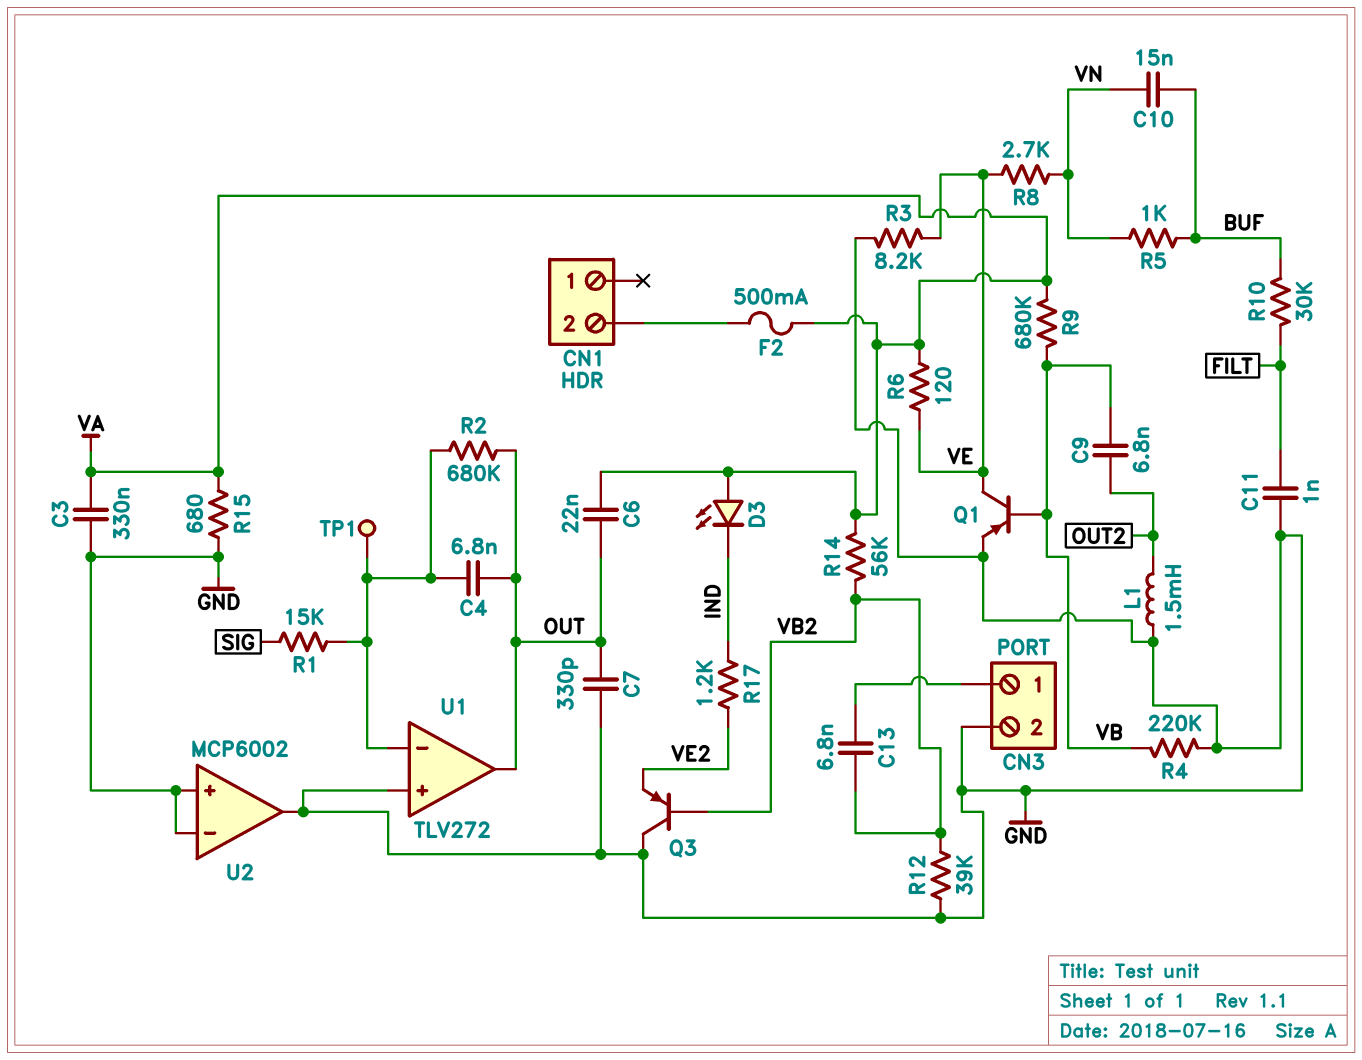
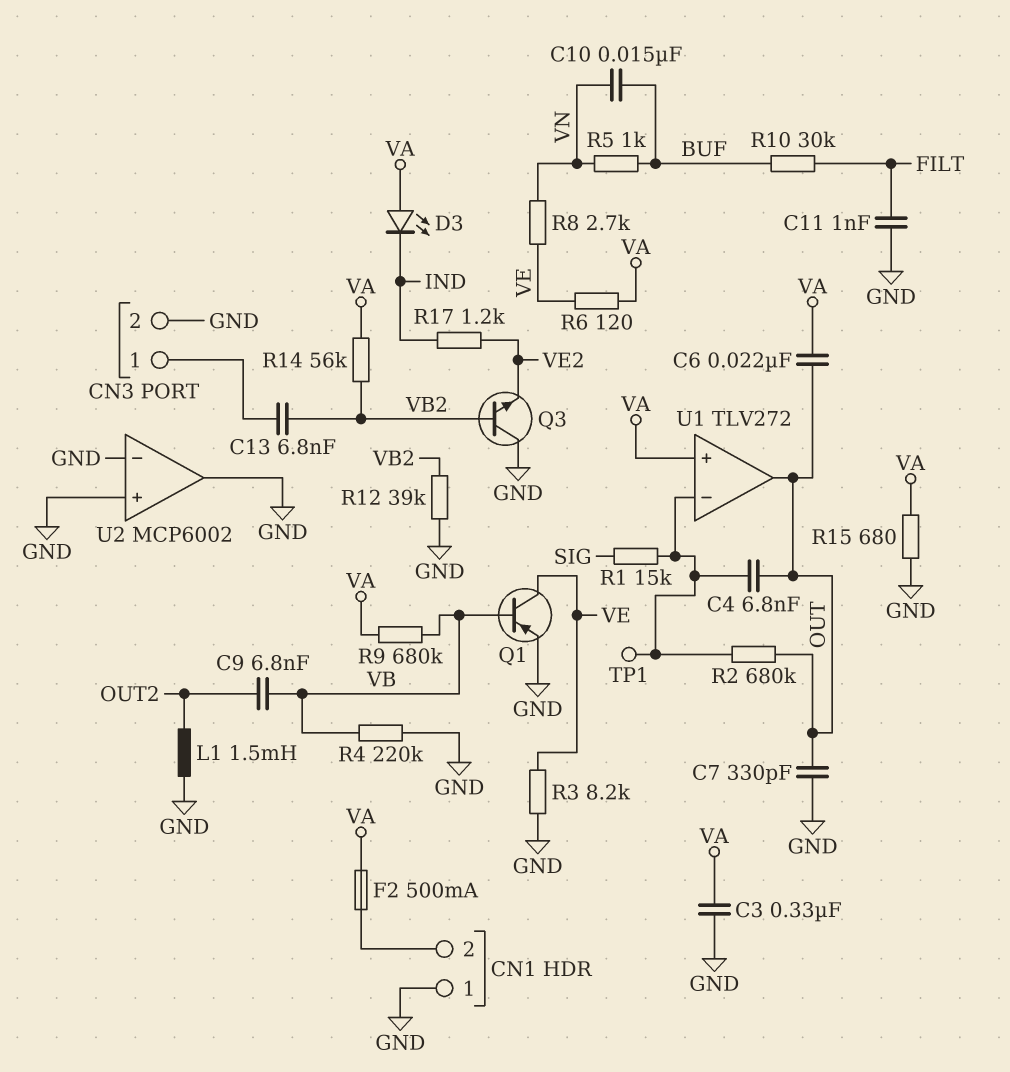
CN1 pin 1: none -> GND
Q3: PNP (B VB2, C GND, E VE2) -> NPN (B VB2, C GND, E VE2)
U1 pin in+: GND -> VA

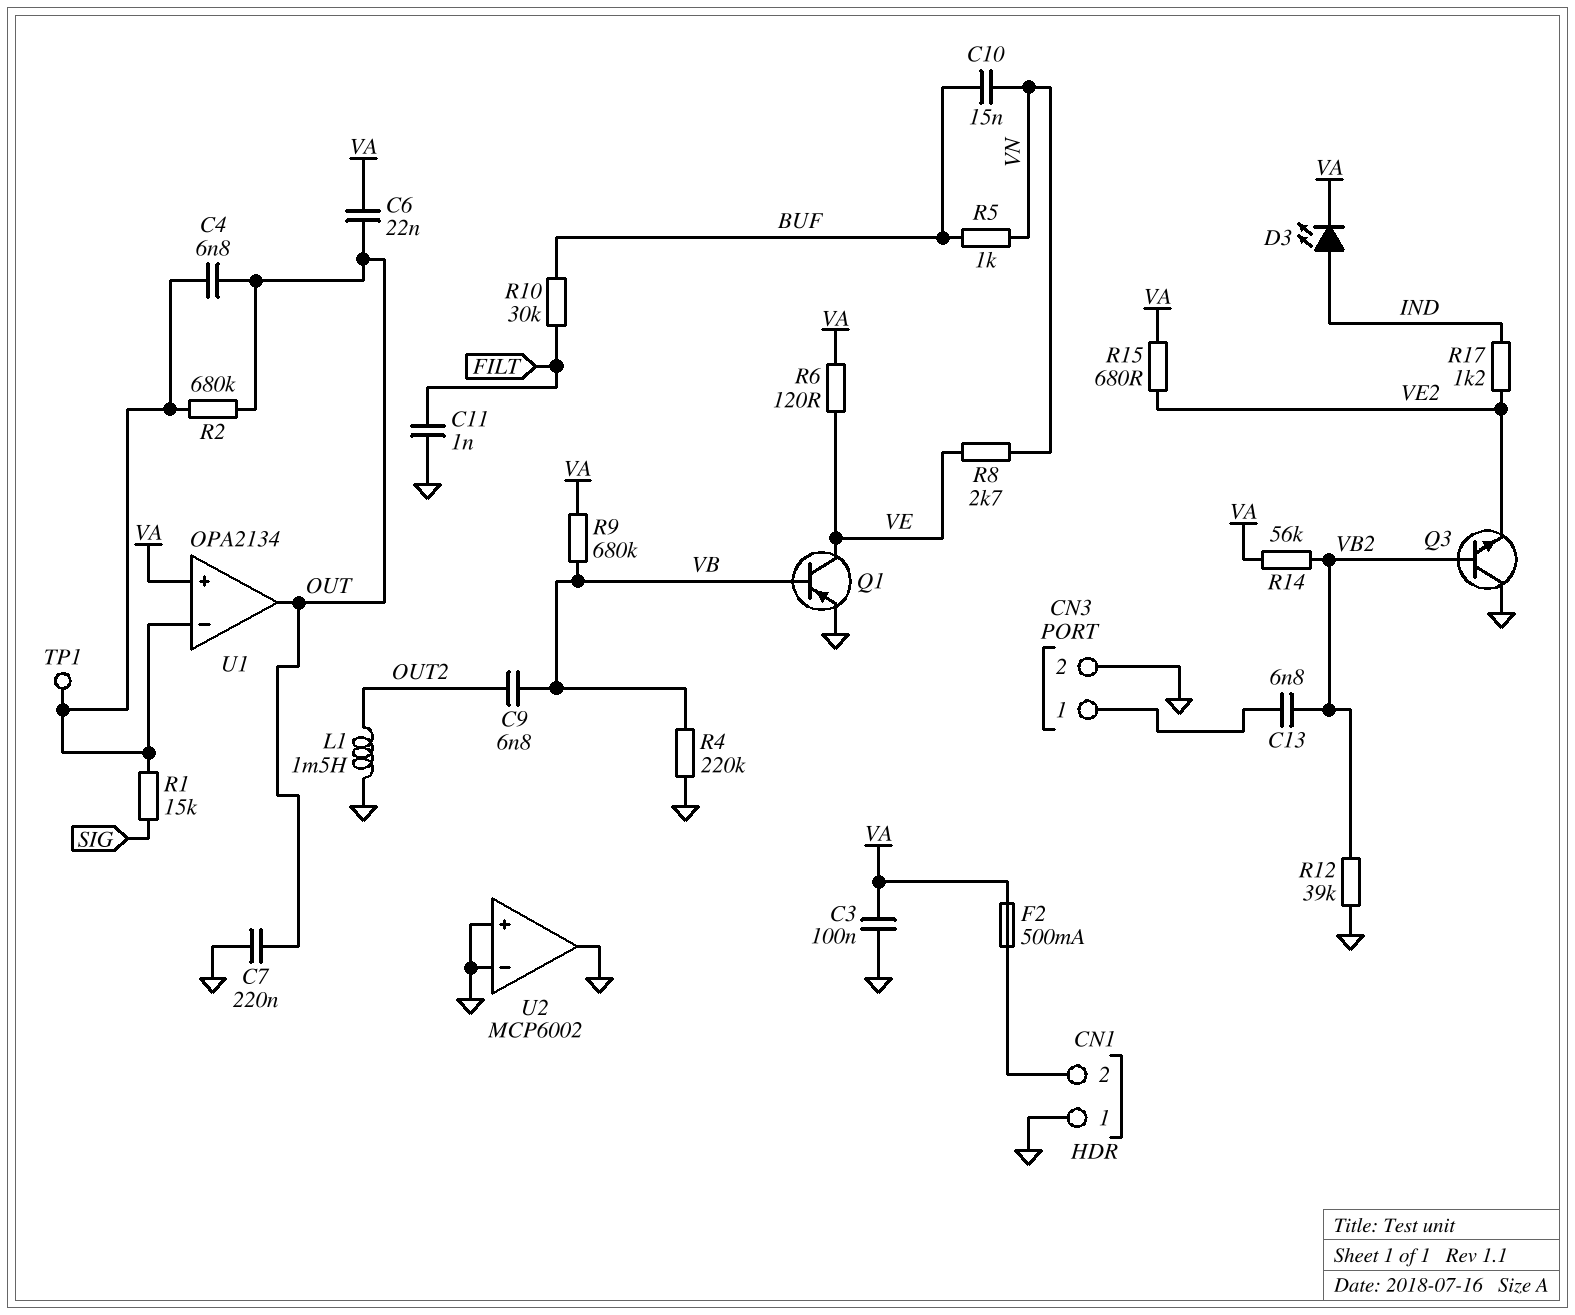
C3: 330nF (GND, VA) -> 100nF (GND, VA)
C7: 330pF (GND, OUT) -> 220nF (GND, OUT)
D3: LED (A VA, K IND) -> LED (A IND, K VA)
R3: 8.2k (GND, VE) -> none
R15: 680 (GND, VA) -> 680 (VA, VE2)
U1: TLV272 -> OPA2134

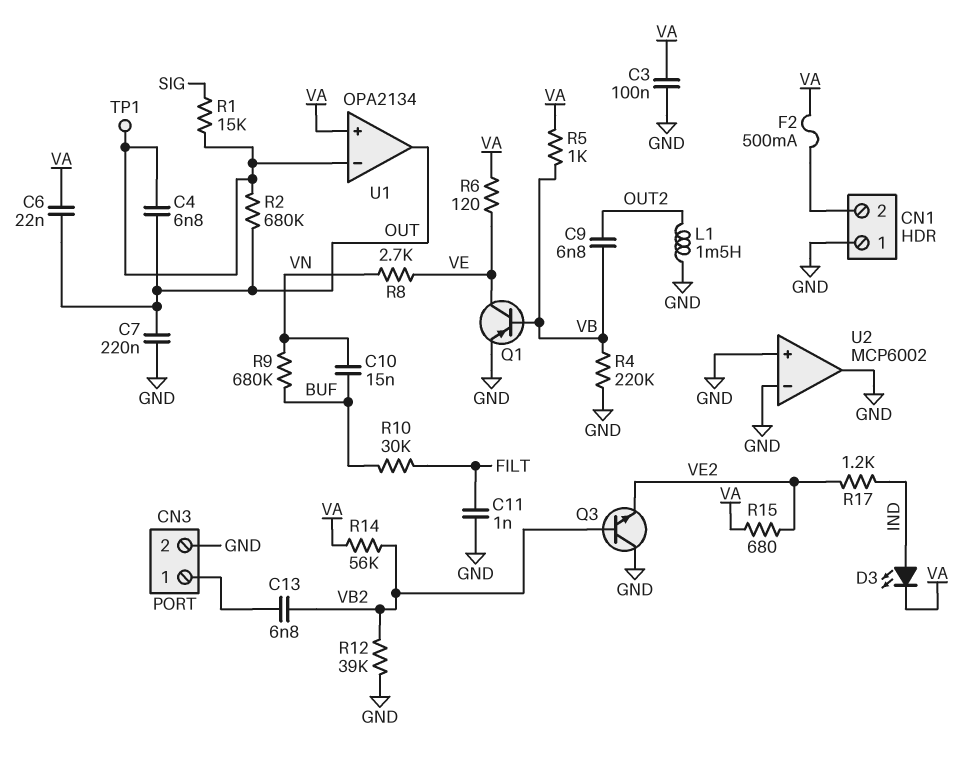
R5: 1k (BUF, VN) -> 1k (VA, VB)
R9: 680k (VA, VB) -> 680k (BUF, VN)

